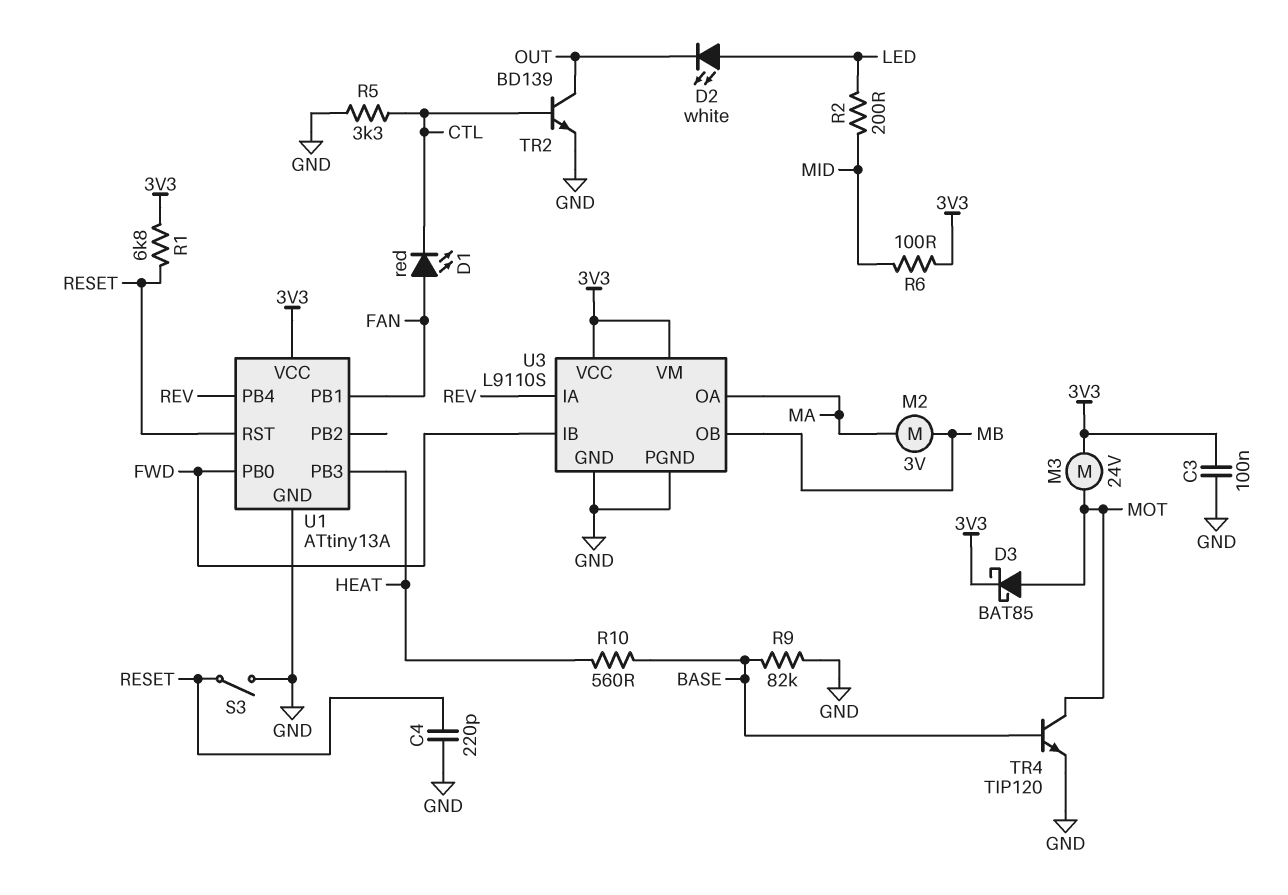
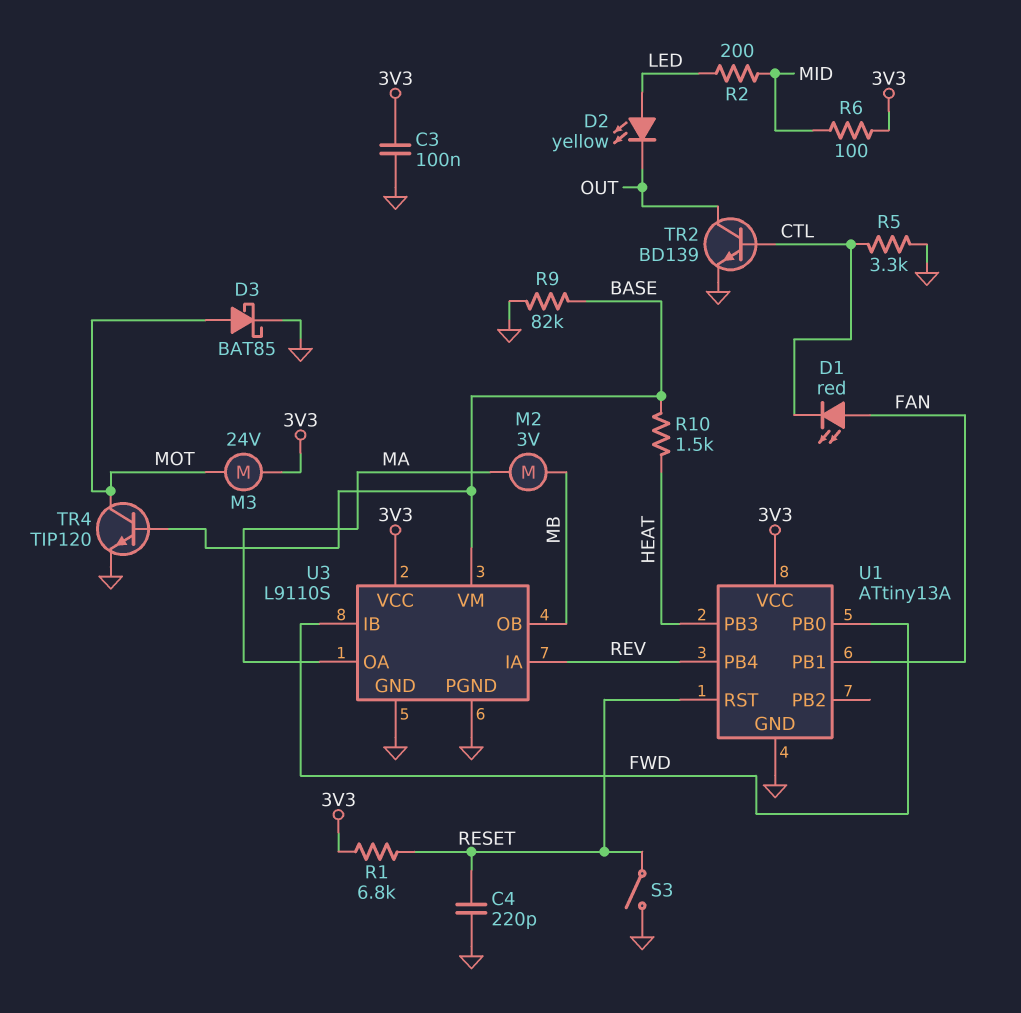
D2: LED white (A LED, K OUT) -> LED yellow (A LED, K OUT)
D3: schottky BAT85 (A MOT, K 3V3) -> schottky BAT85 (A MOT, K GND)
R10: 560 (BASE, HEAT) -> 1.5k (BASE, HEAT)
U3 pin VM: 3V3 -> BASE

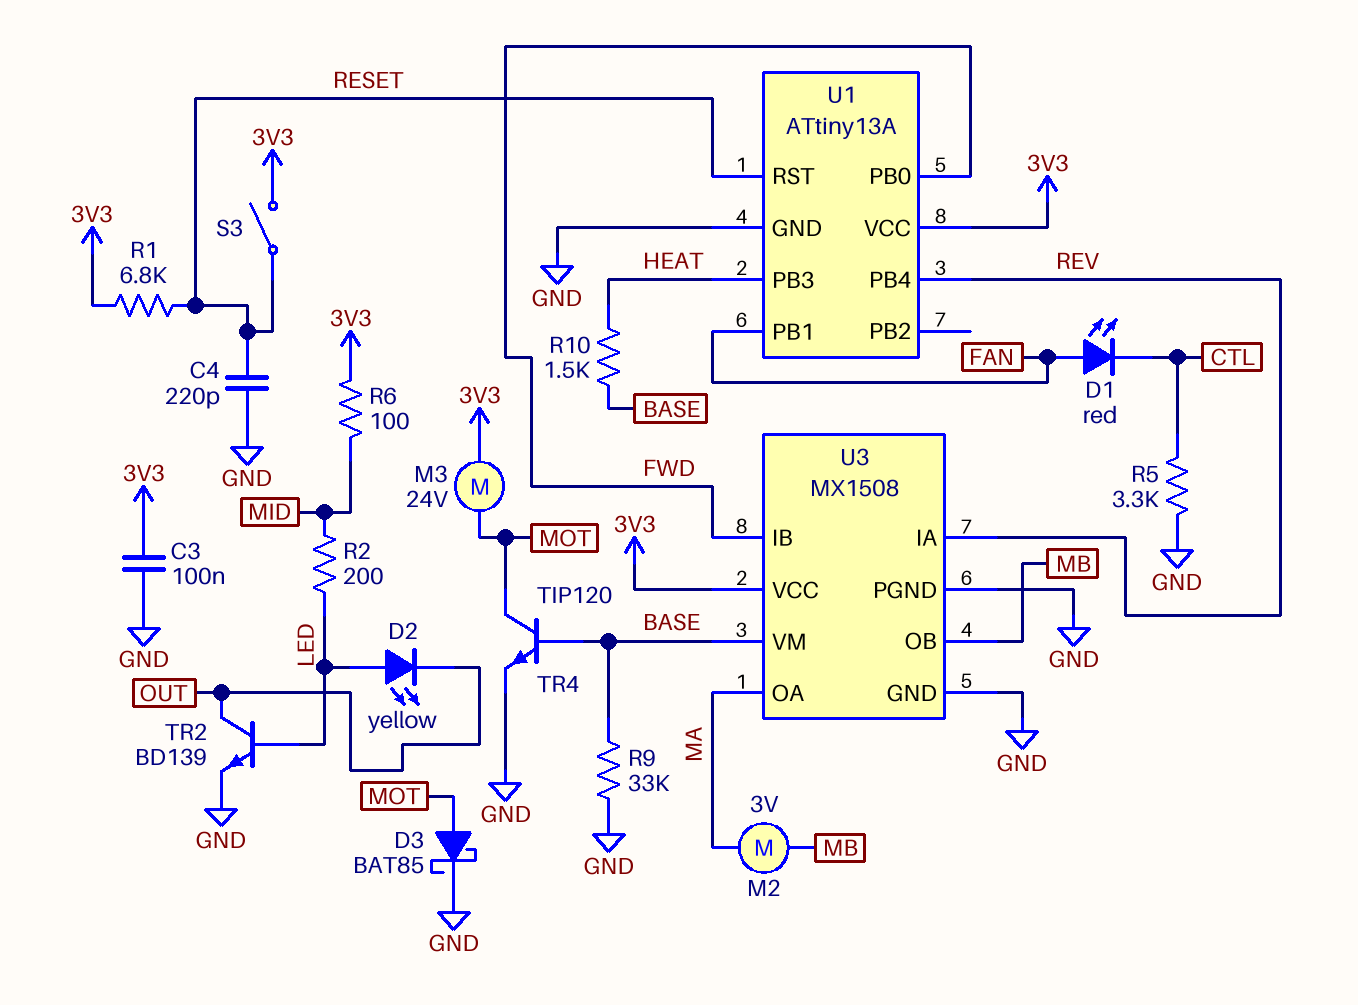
R9: 82k (BASE, GND) -> 33k (BASE, GND)
S3: switch (GND, RESET) -> switch (3V3, RESET)
TR2: NPN BD139 (B CTL, C OUT, E GND) -> NPN BD139 (B LED, C OUT, E GND)
U3: L9110S -> MX1508

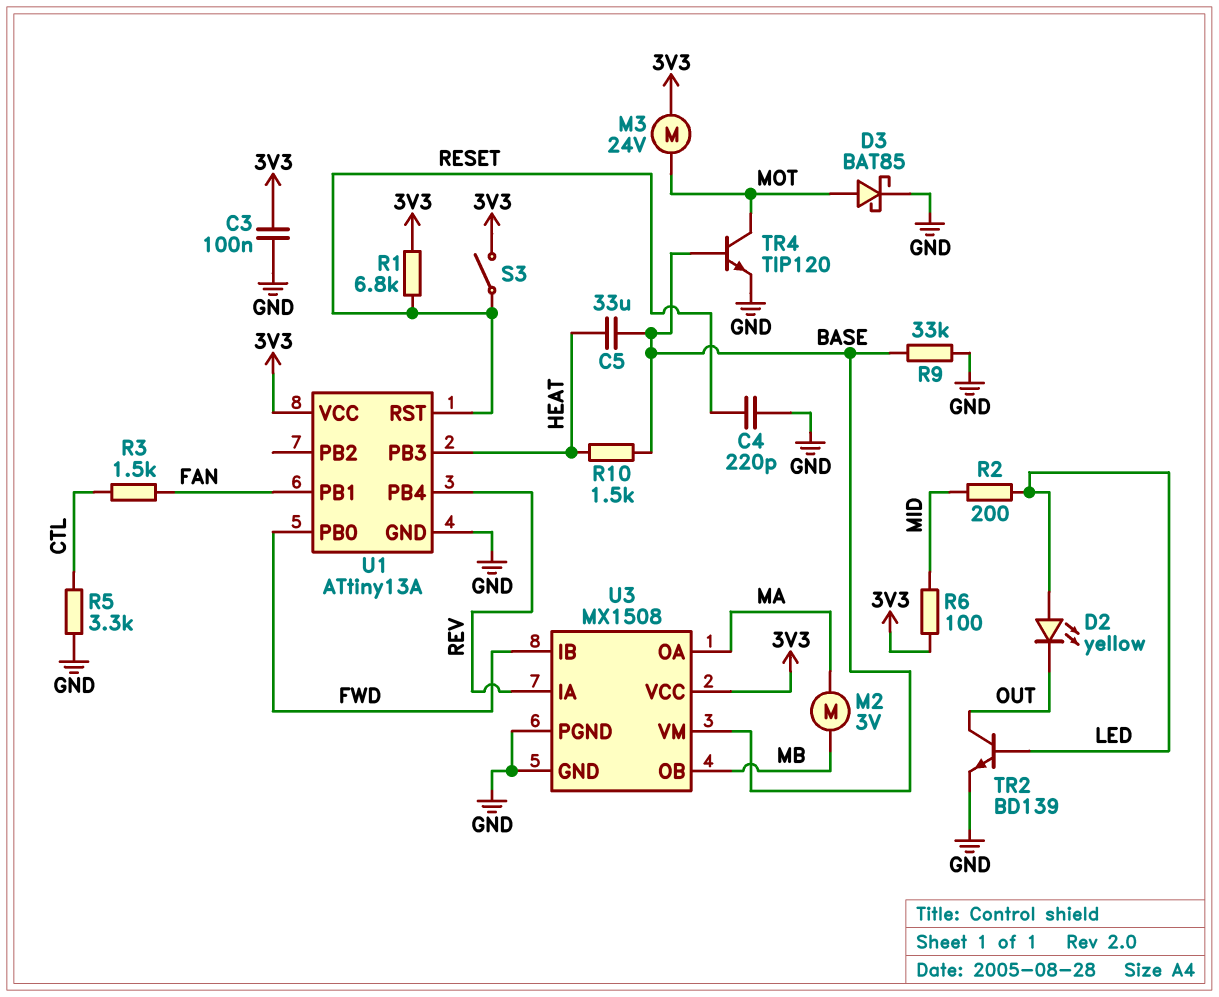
C5: none -> 33uF (BASE, HEAT)
D1: LED red (A FAN, K CTL) -> none
R3: none -> 1.5k (CTL, FAN)

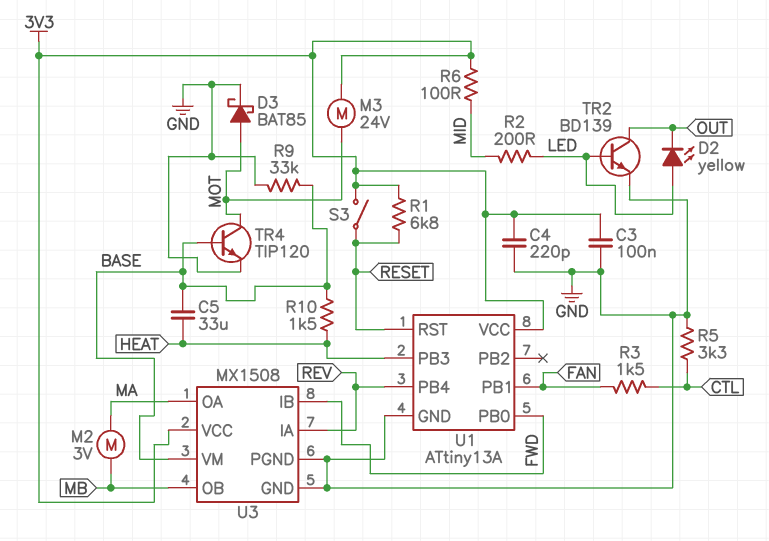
C4: 220pF (GND, RESET) -> 220pF (3V3, GND)

